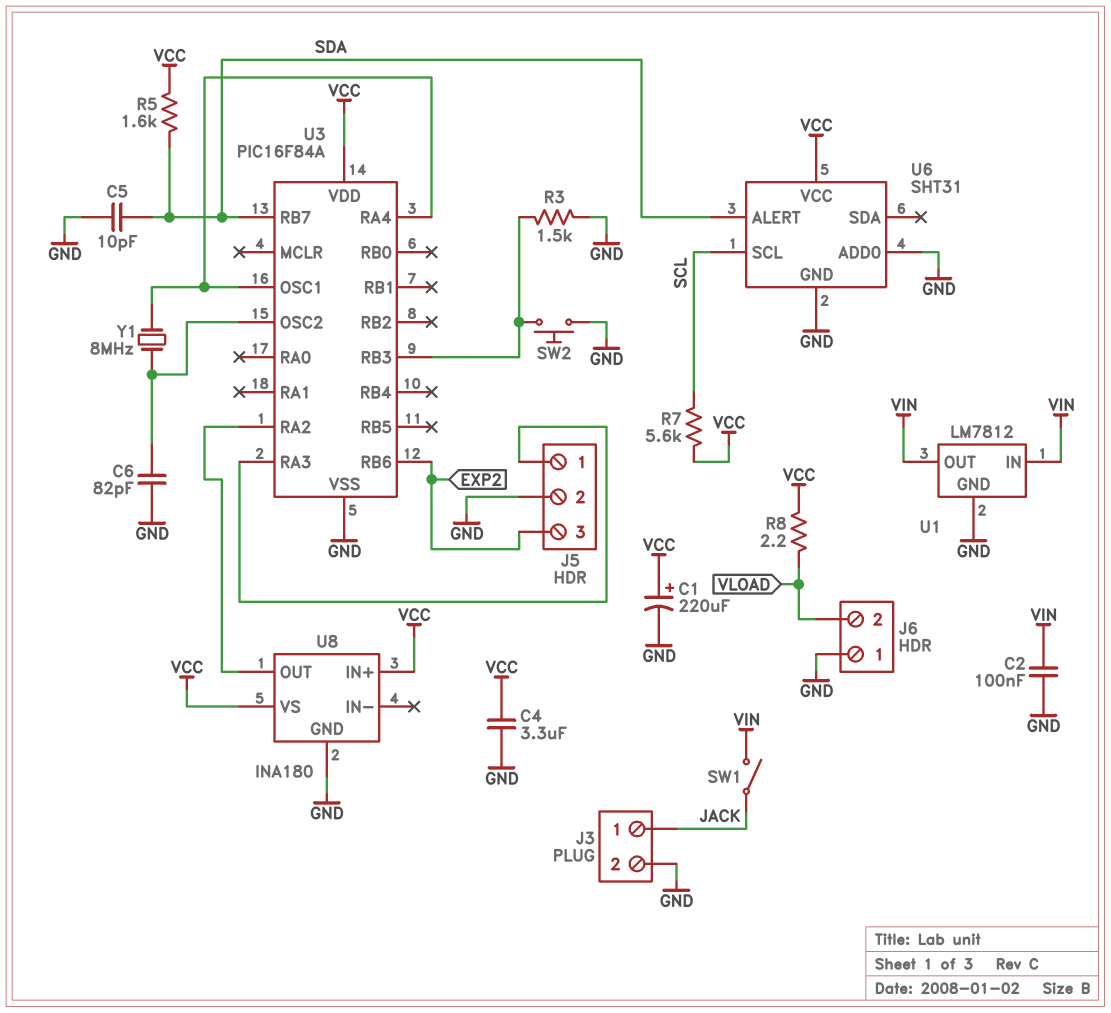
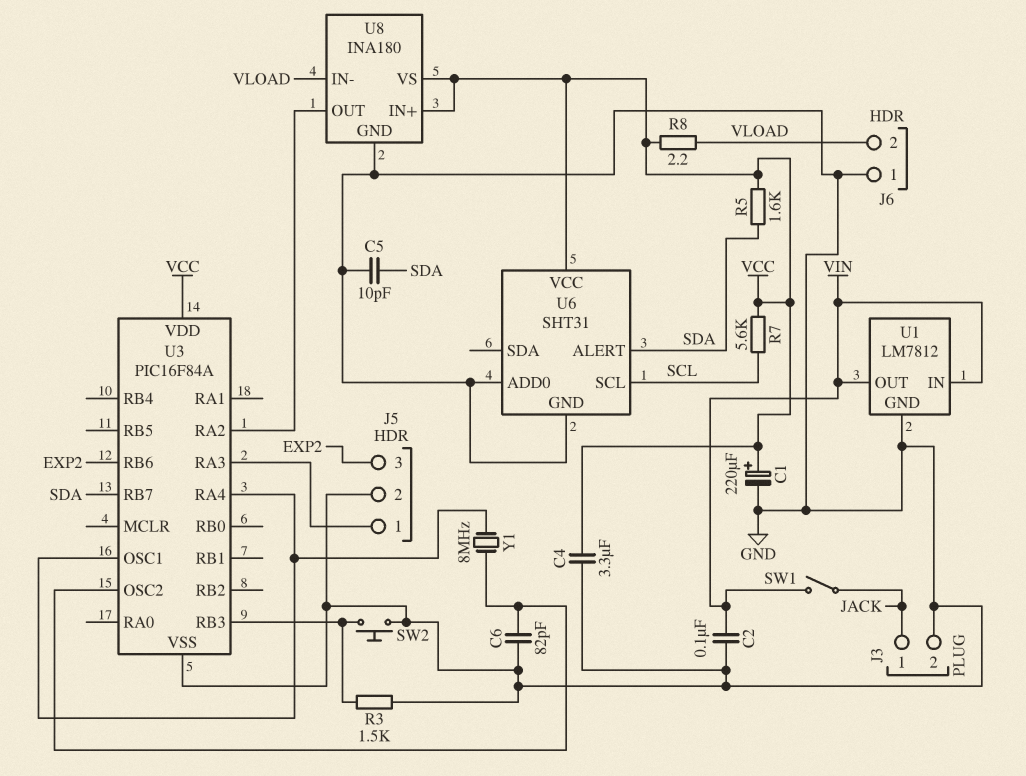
U8 pin IN-: none -> VLOAD

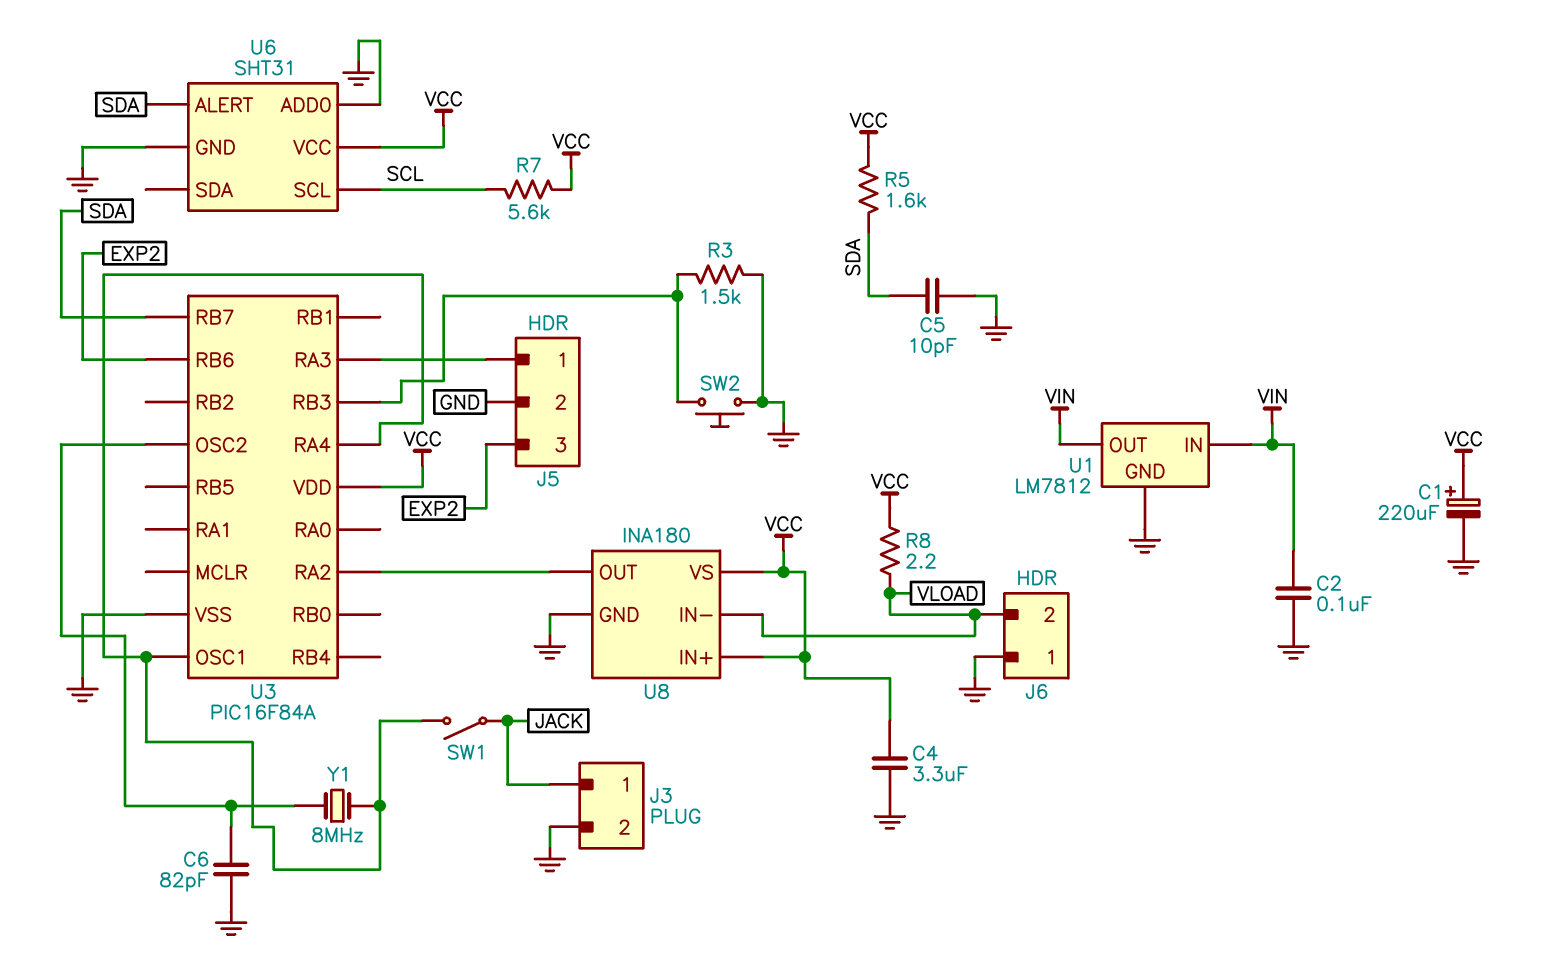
SW1: switch (JACK, VIN) -> switch (JACK, U3/OSC1)

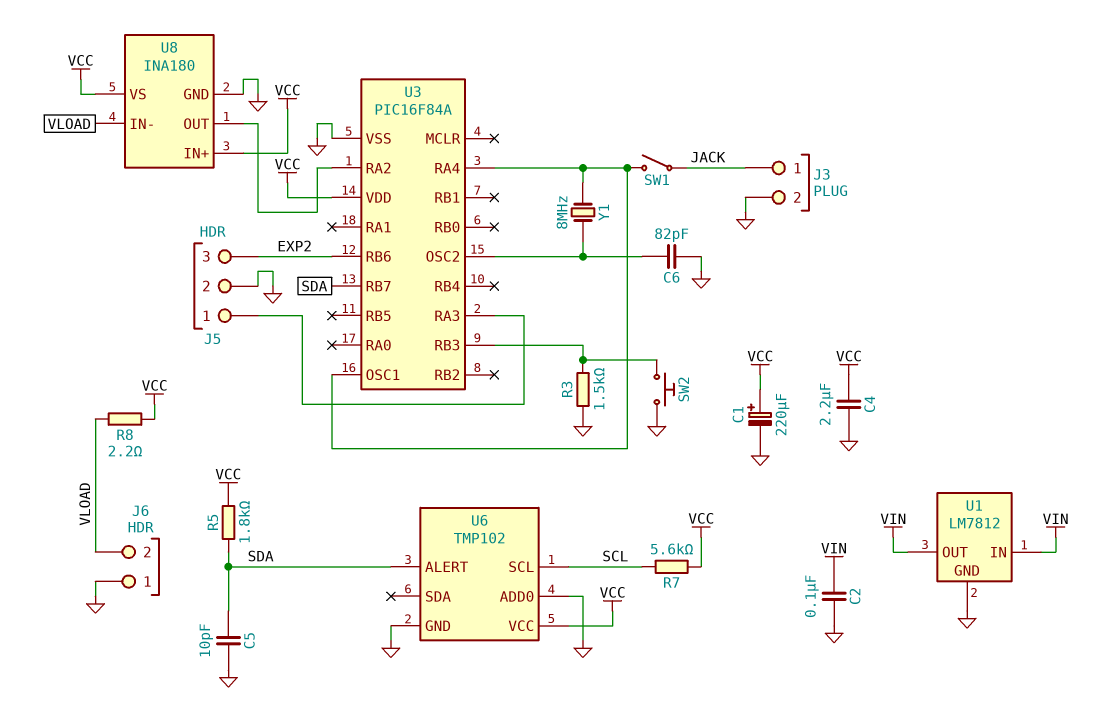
C4: 3.3uF (GND, VCC) -> 2.2uF (GND, VCC)
R5: 1.6k (SDA, VCC) -> 1.8k (SDA, VCC)
U6: SHT31 -> TMP102

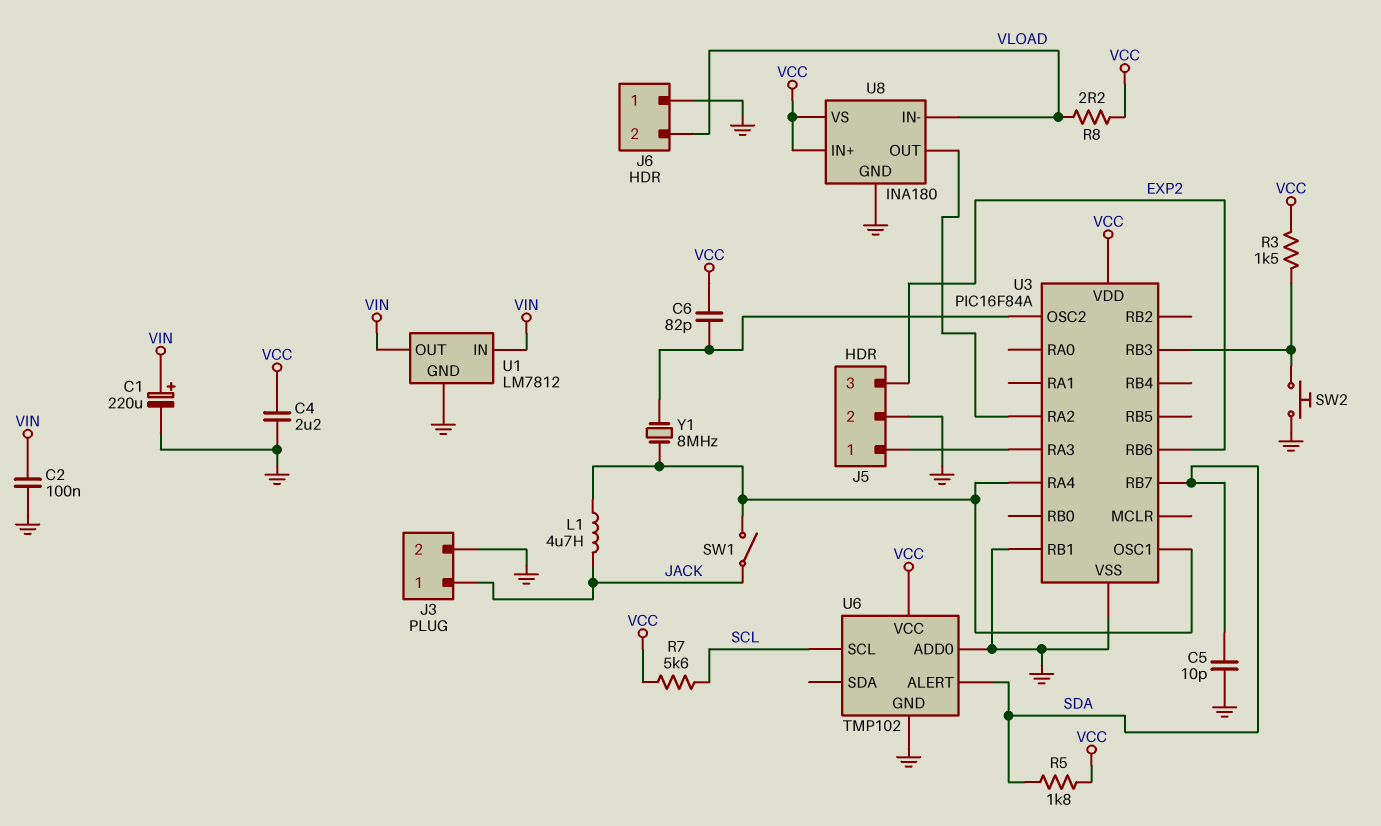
C1: 220uF (plus VCC, minus GND) -> 220uF (plus VIN, minus GND)
C6: 82pF (GND, U3/OSC2) -> 82pF (U3/OSC2, VCC)
L1: none -> 4.7uH (JACK, U3/OSC1)
R3: 1.5k (GND, U3/RB3) -> 1.5k (U3/RB3, VCC)
U3 pin RB1: none -> GND

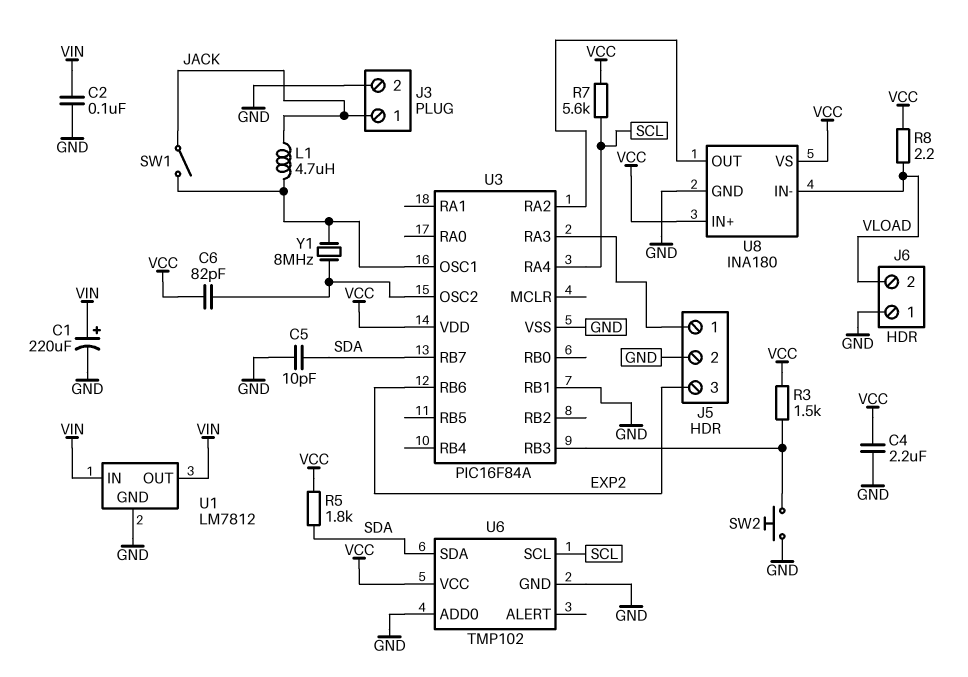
U3 pin RA4: U3/OSC1 -> SCL
U6 pin ALERT: SDA -> none
U6 pin SDA: none -> SDA

